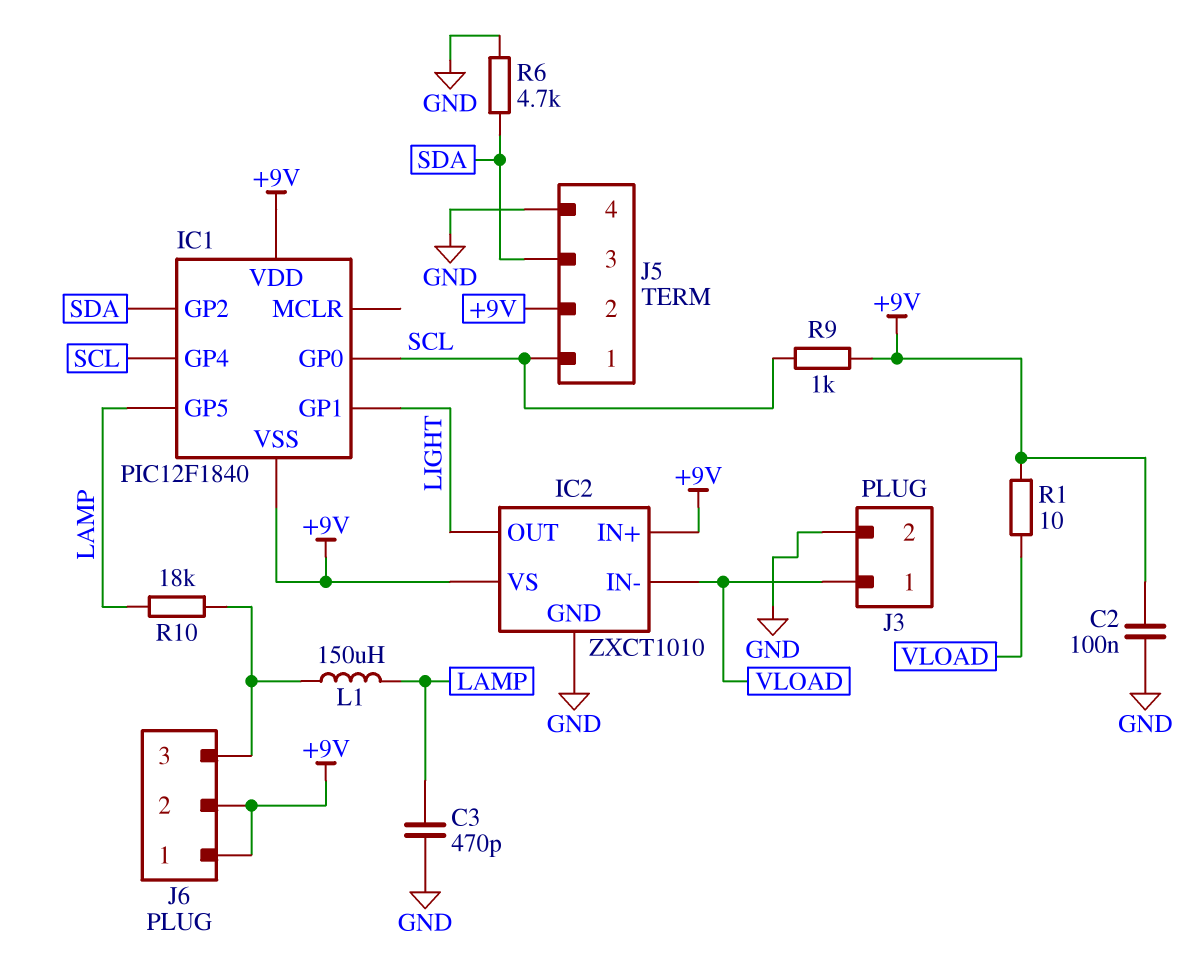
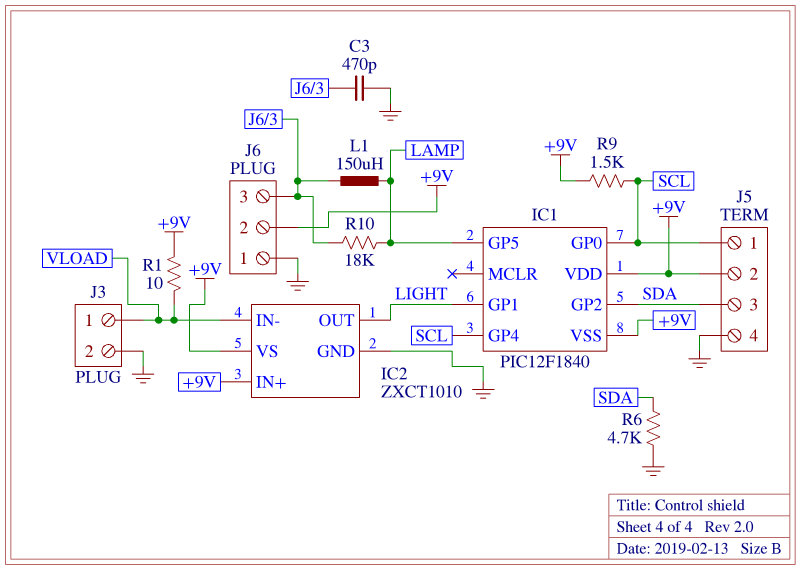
C2: 100nF (+9V, GND) -> none
C3: 470pF (GND, LAMP) -> 470pF (GND, J6/3)
J6 pin 1: +9V -> GND
R9: 1k (+9V, SCL) -> 1.5k (+9V, SCL)

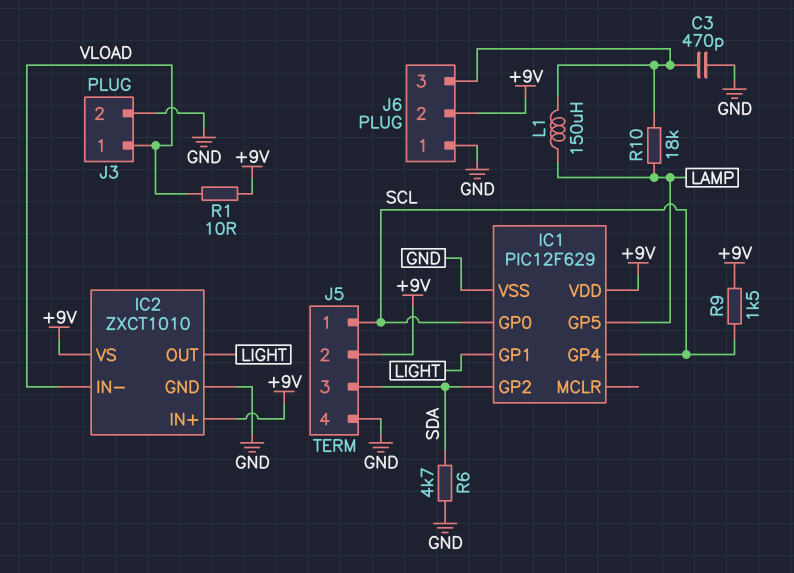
IC1: PIC12F1840 -> PIC12F629
IC1 pin VSS: +9V -> GND

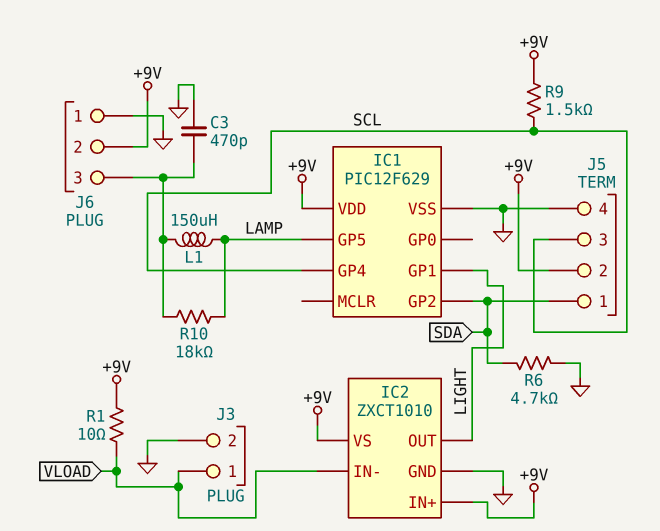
IC1 pin GP0: SCL -> none
J5 pin 1: SCL -> SDA
J5 pin 3: SDA -> SCL

